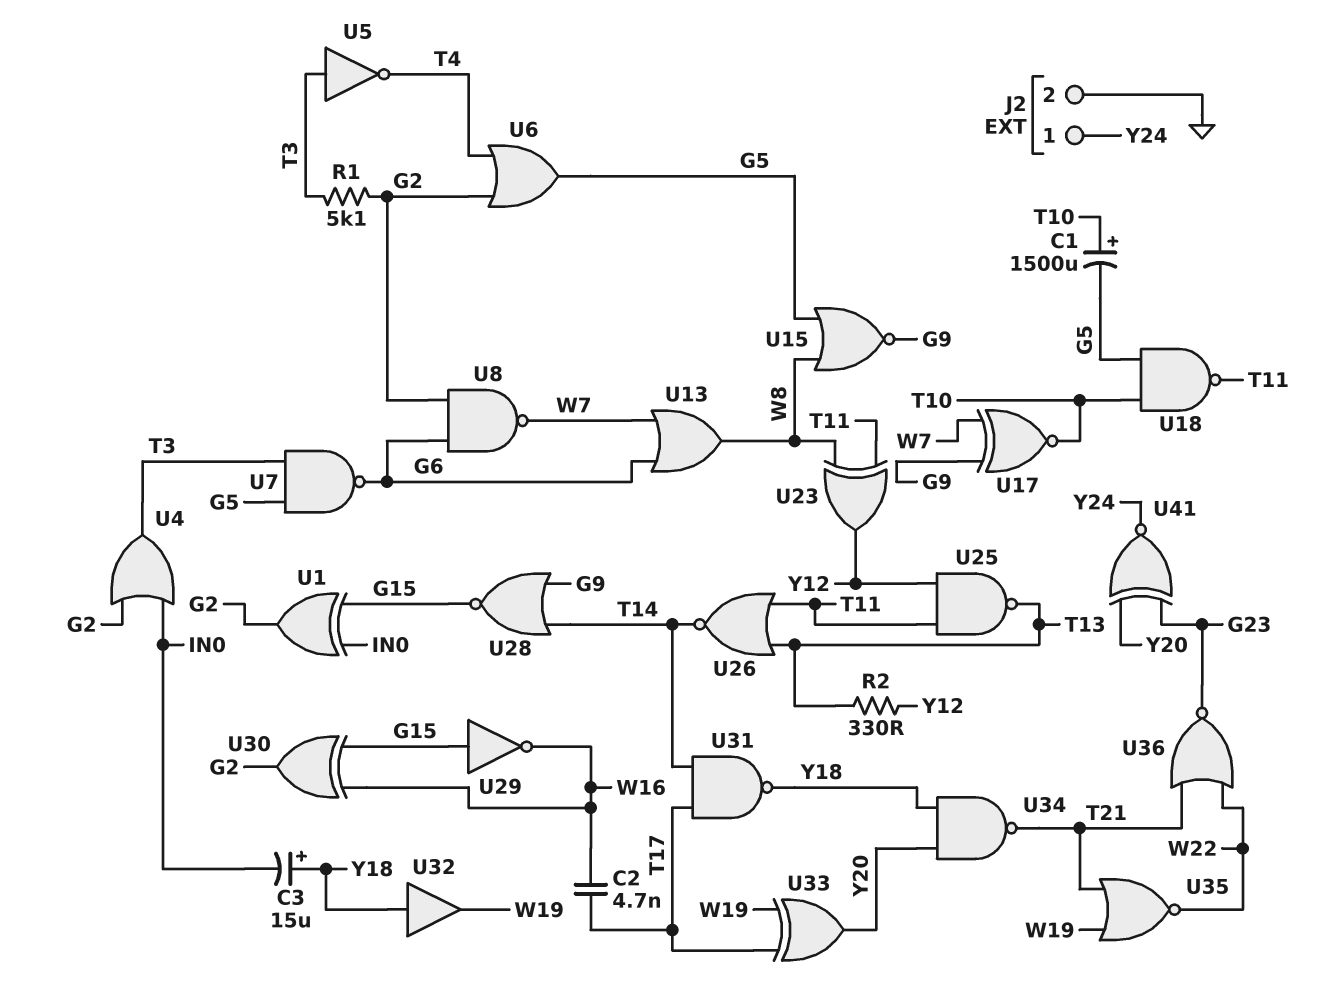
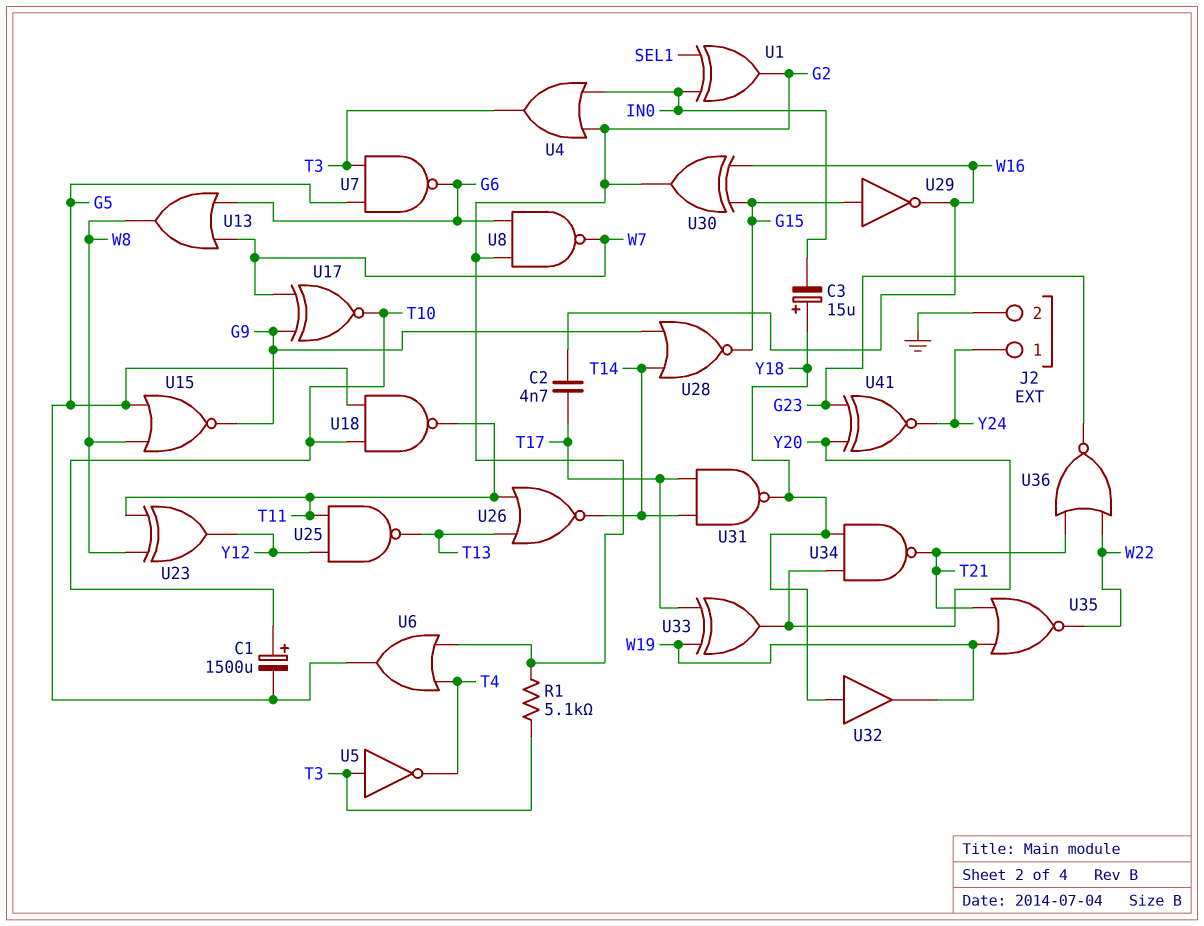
R2: 330 (T13, Y12) -> none
U1: XOR (in G15, in IN0, out G2) -> XOR (in IN0, in SEL1, out G2)

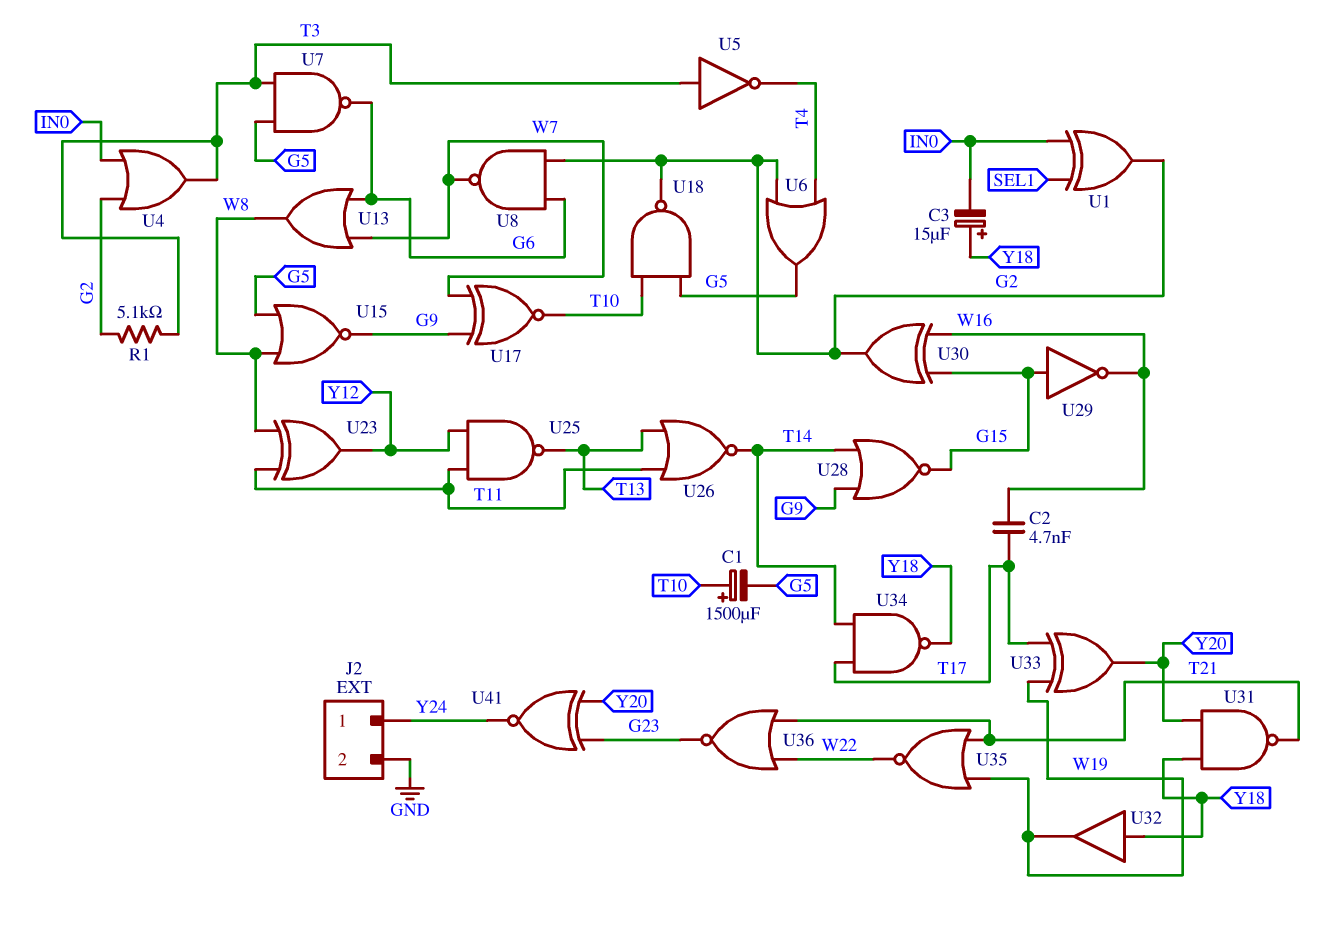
U18: NAND (in G5, in T10, out T11) -> NAND (in G5, in T10, out G2)
U31: NAND (in T14, in T17, out Y18) -> NAND (in Y18, in Y20, out T21)
U34: NAND (in Y18, in Y20, out T21) -> NAND (in T14, in T17, out Y18)

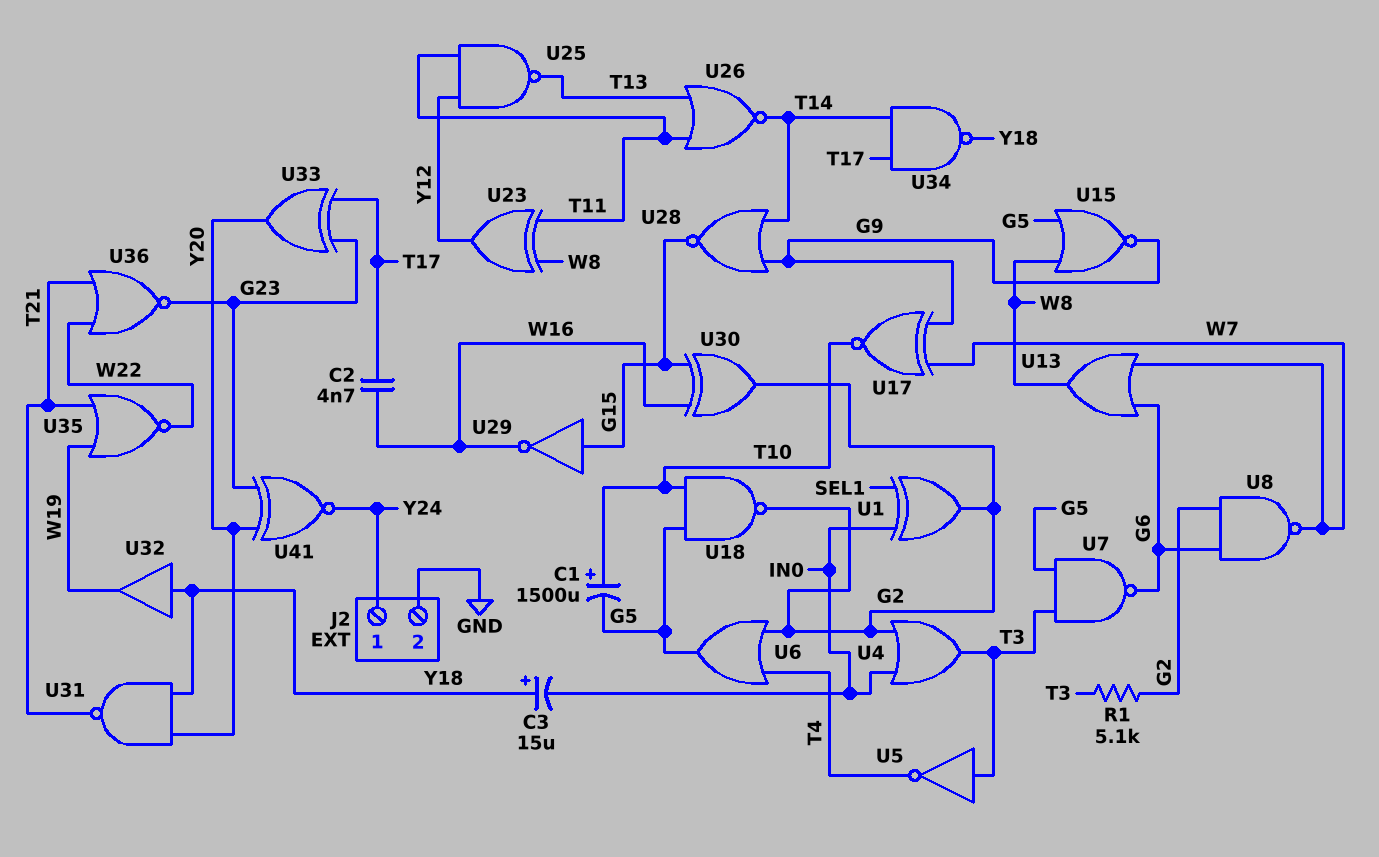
U33: XOR (in T17, in W19, out Y20) -> XOR (in G23, in T17, out Y20)

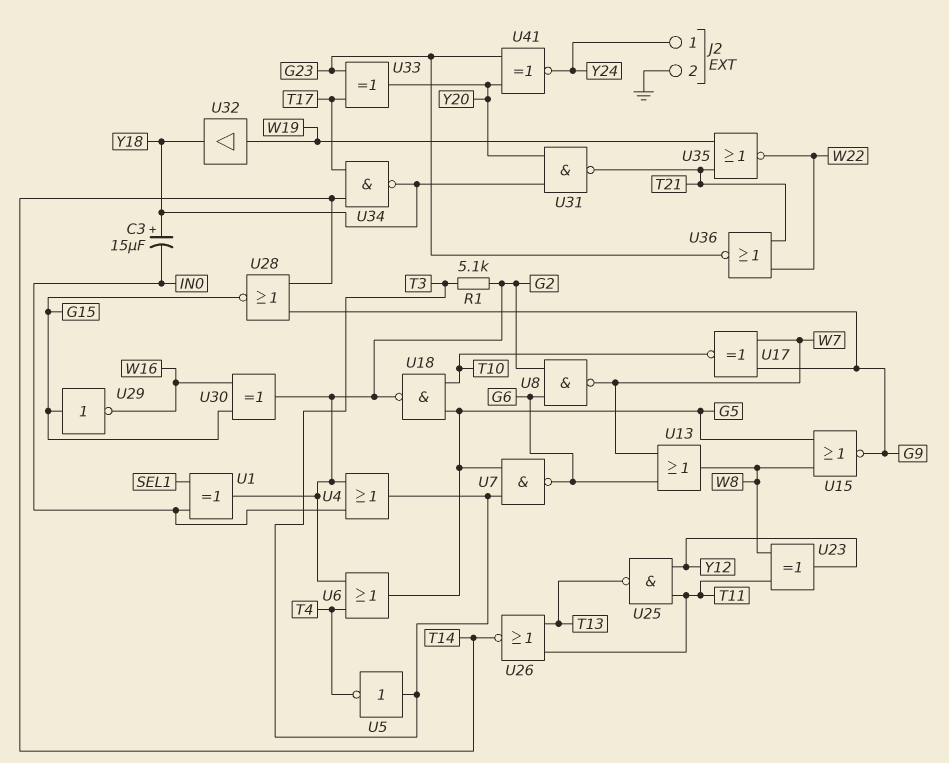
C1: 1500uF (plus T10, minus G5) -> none
C2: 4.7nF (T17, W16) -> none
U32: buffer (in Y18, out W19) -> buffer (in W19, out Y18)

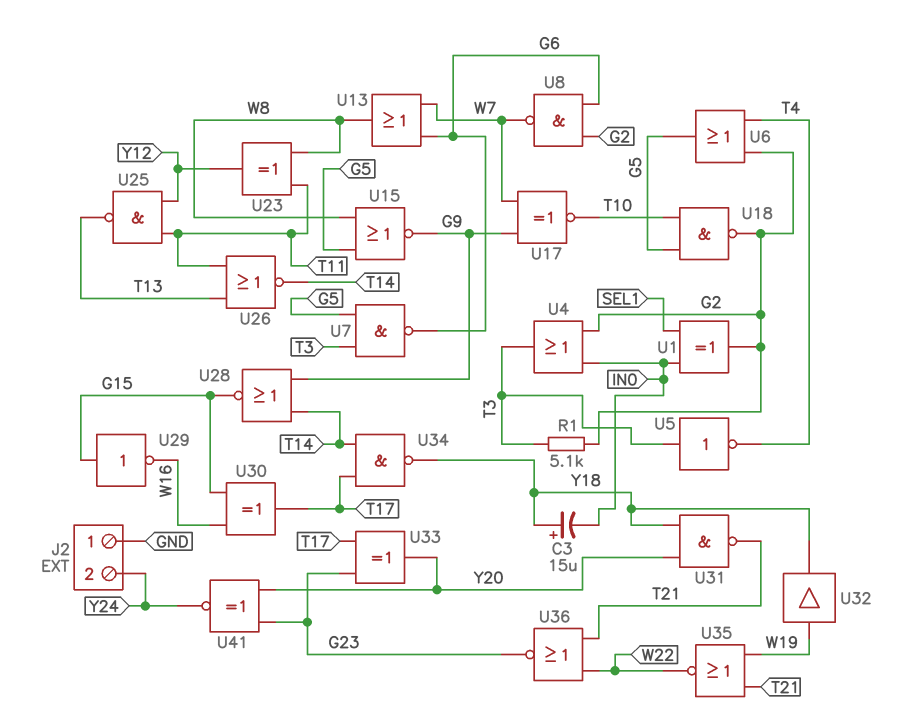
J2 pin 1: Y24 -> GND
J2 pin 2: GND -> Y24
U30: XOR (in G15, in W16, out G2) -> XOR (in G15, in W16, out T17)

